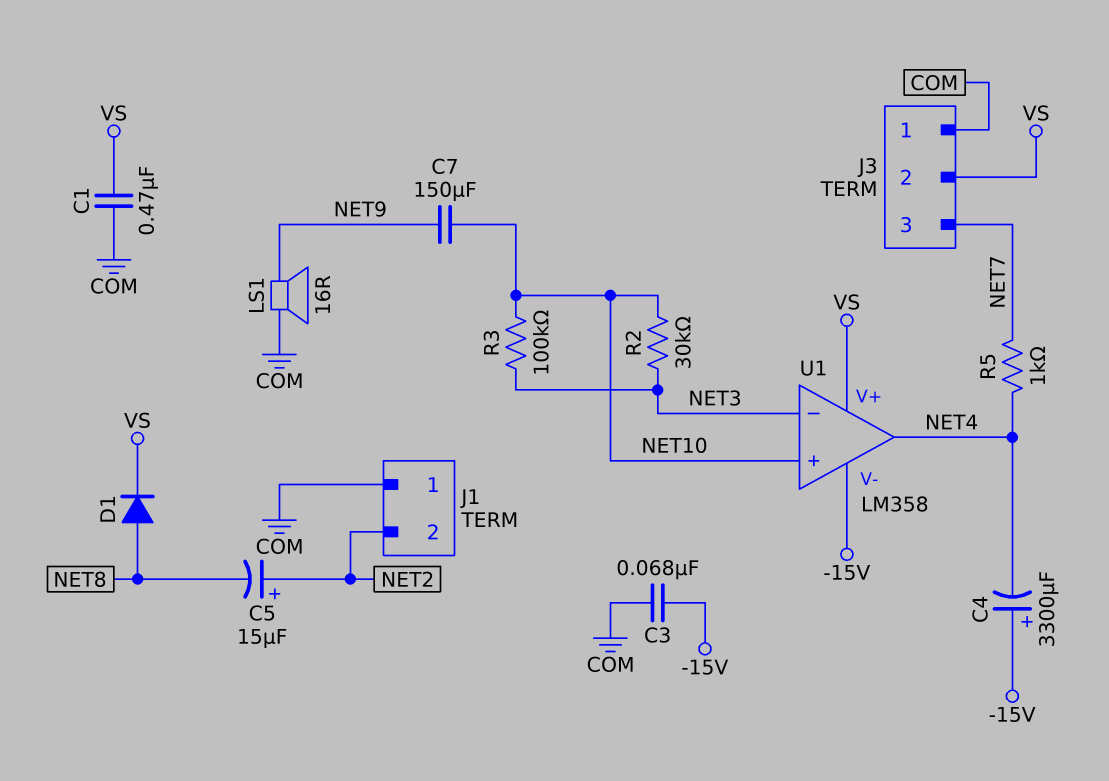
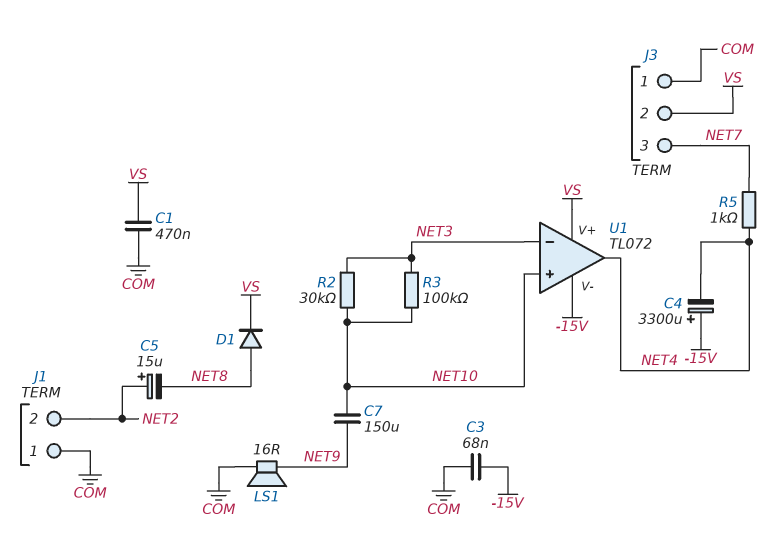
U1: LM358 -> TL072

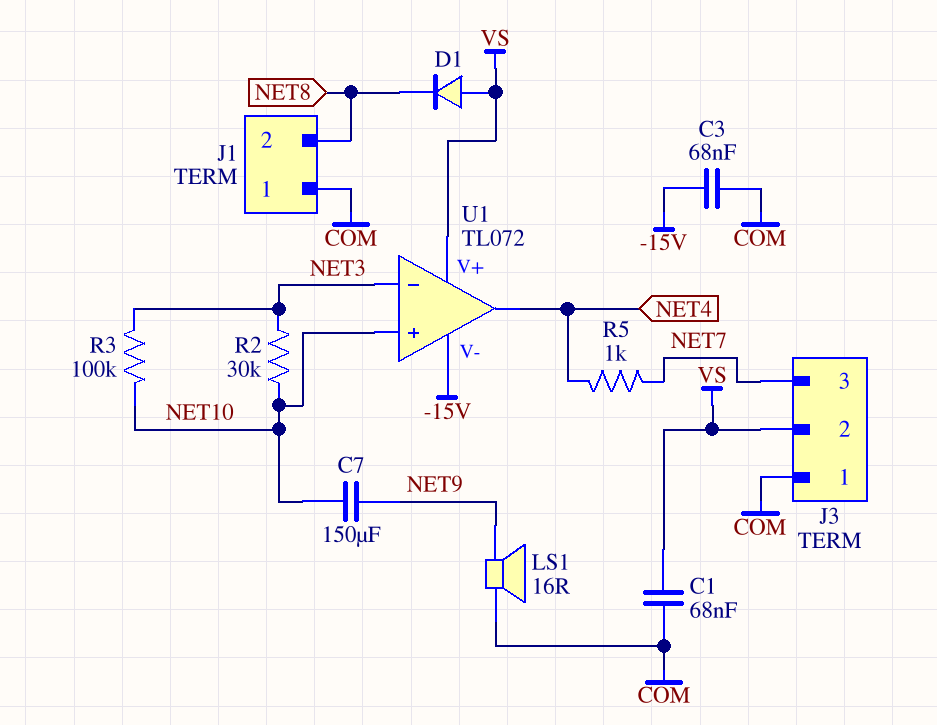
C1: 470nF (COM, VS) -> 68nF (COM, VS)
C4: 3300uF (plus -15V, minus NET4) -> none
C5: 15uF (plus NET2, minus NET8) -> none
D1: diode (A NET8, K VS) -> diode (A VS, K NET8)
J1 pin 2: NET2 -> NET8

